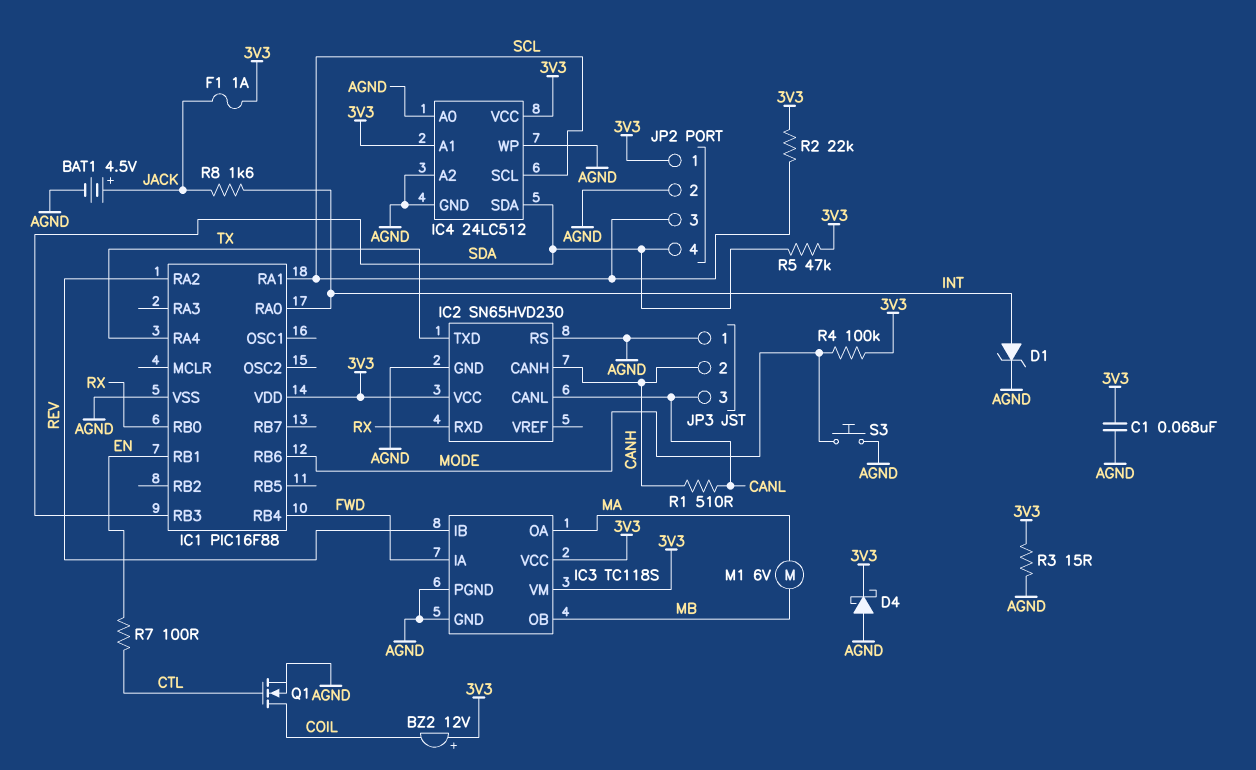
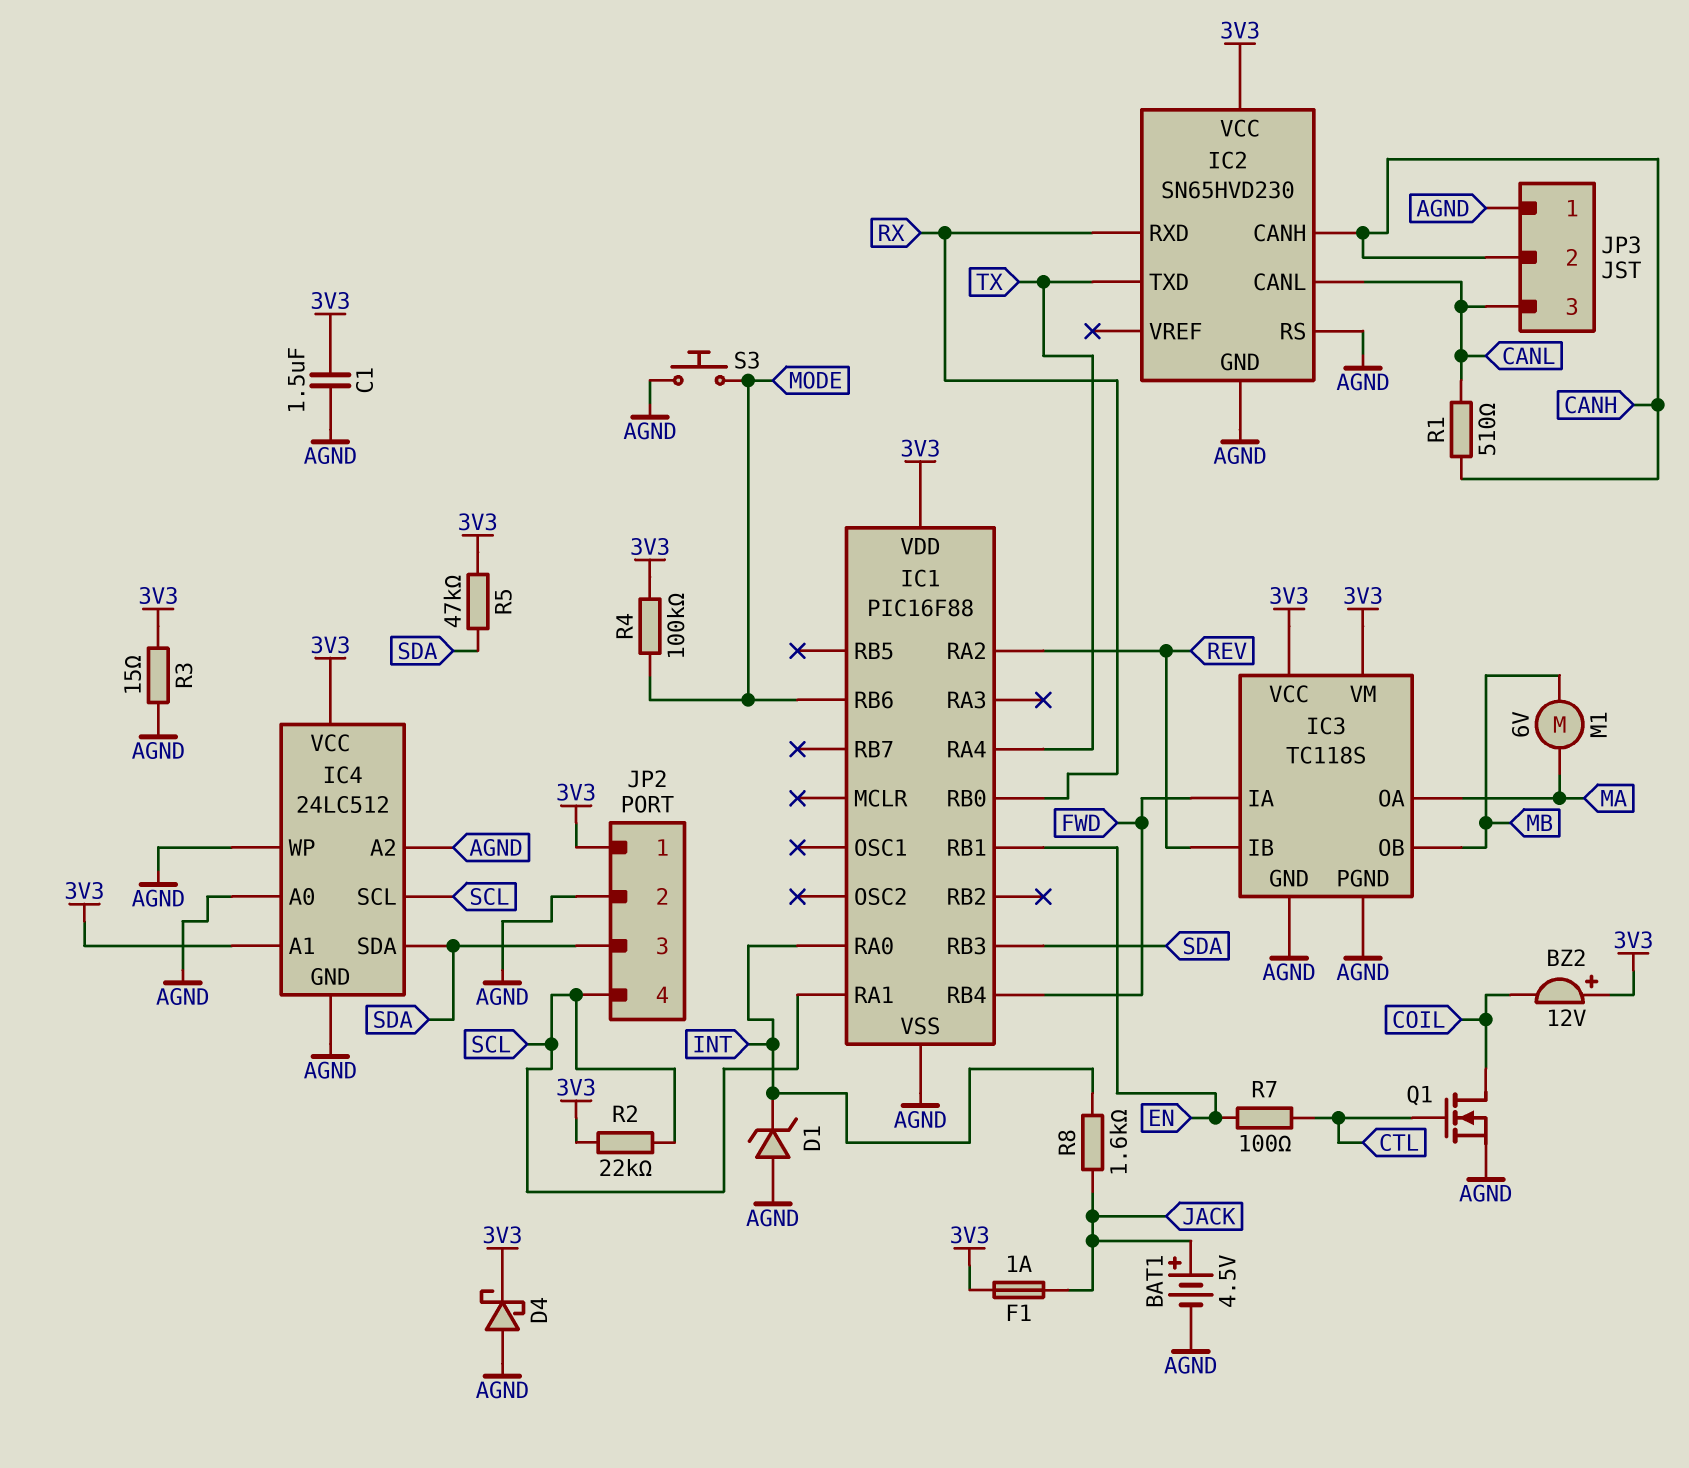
C1: 68nF (3V3, AGND) -> 1.5uF (3V3, AGND)
D1: zener (A INT, K AGND) -> zener (A AGND, K INT)
JP2 pin 3: SCL -> SDA
JP2 pin 4: SDA -> SCL

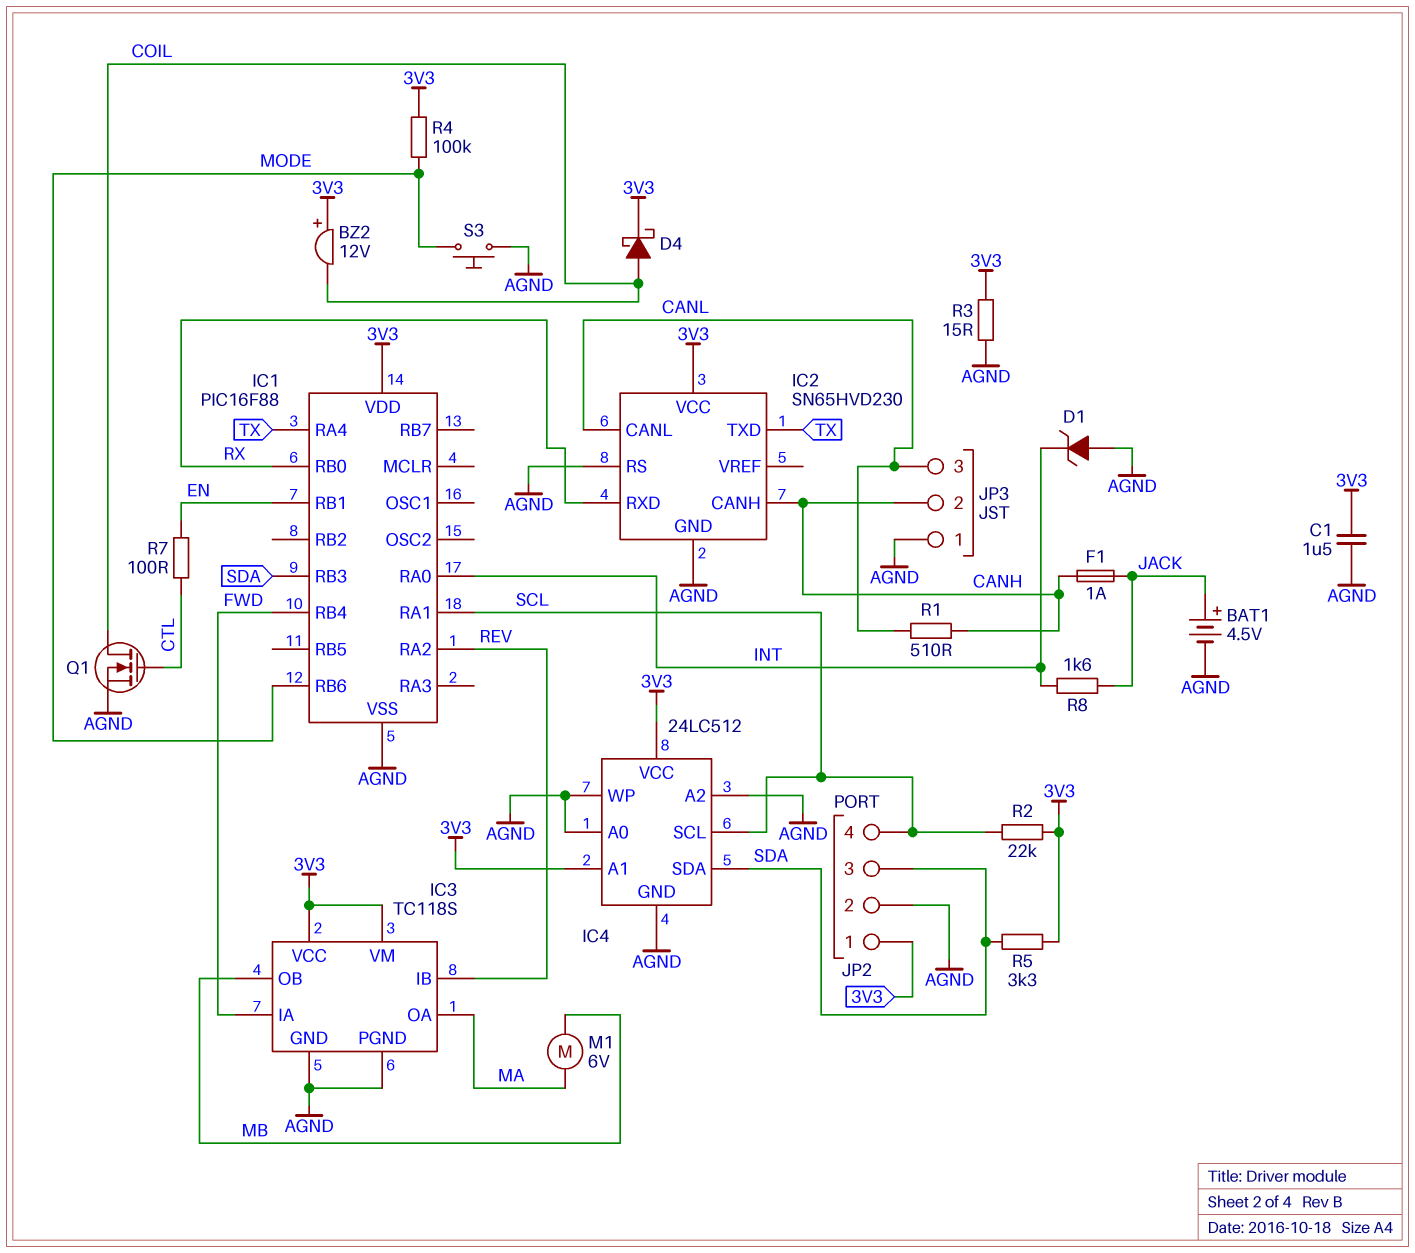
D4: schottky (A AGND, K 3V3) -> schottky (A COIL, K 3V3)
F1: 1A (3V3, JACK) -> 1A (CANH, JACK)
R5: 47k (3V3, SDA) -> 3.3k (3V3, SDA)

